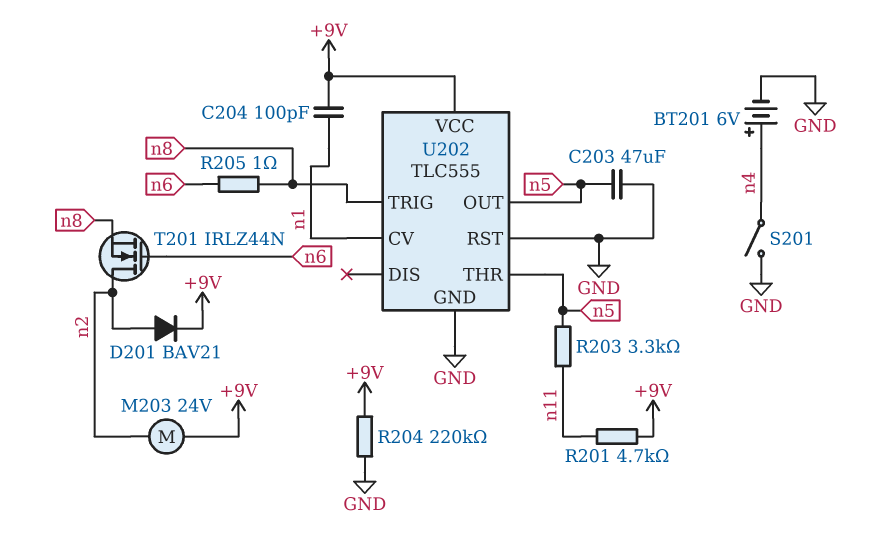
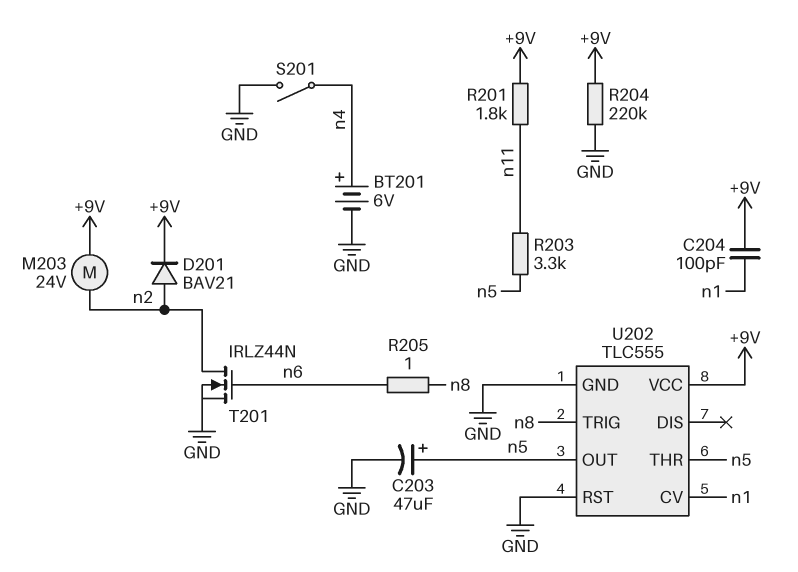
C203: 47uF (GND, n5) -> 47uF (plus n5, minus GND)
R201: 4.7k (+9V, n11) -> 1.8k (+9V, n11)
T201: NMOS IRLZ44N (G n6, D n2, S n8) -> NMOS IRLZ44N (G n6, D n2, S GND)

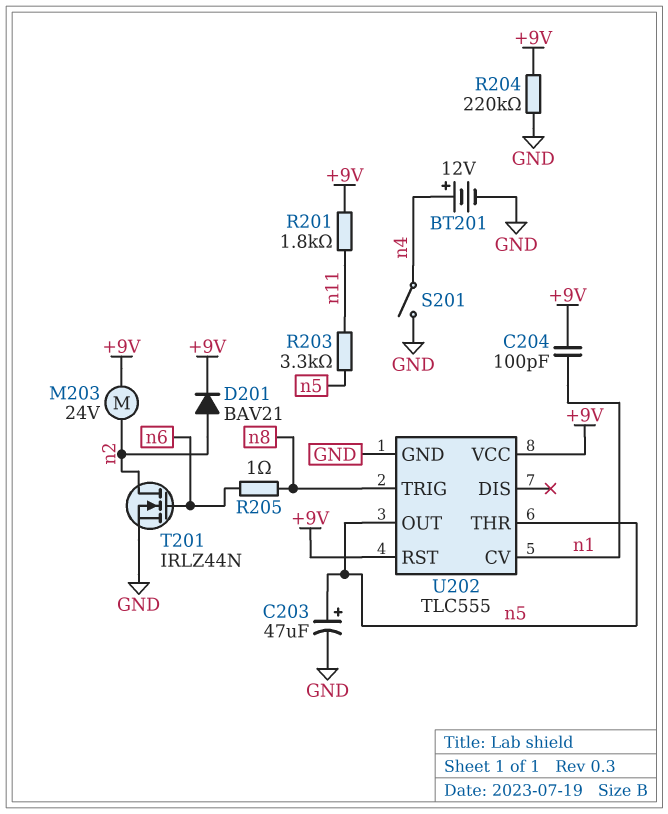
BT201: 6V (plus n4, minus GND) -> 12V (plus n4, minus GND)
U202 pin RST: GND -> +9V

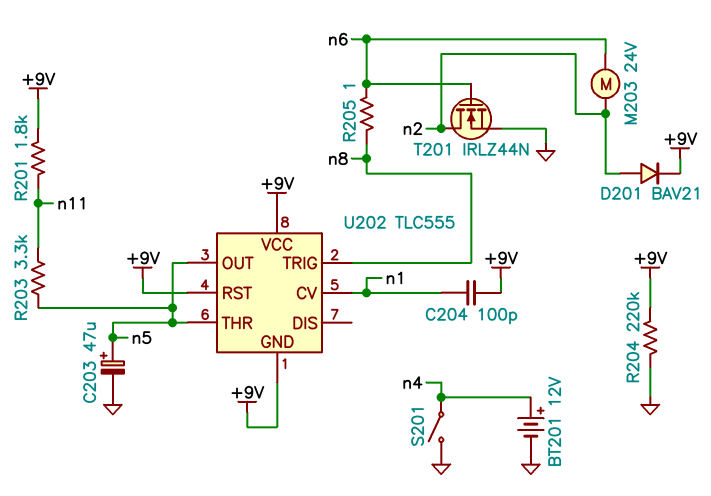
M203: motor 24V (+9V, n2) -> motor 24V (n2, n6)
U202 pin GND: GND -> +9V

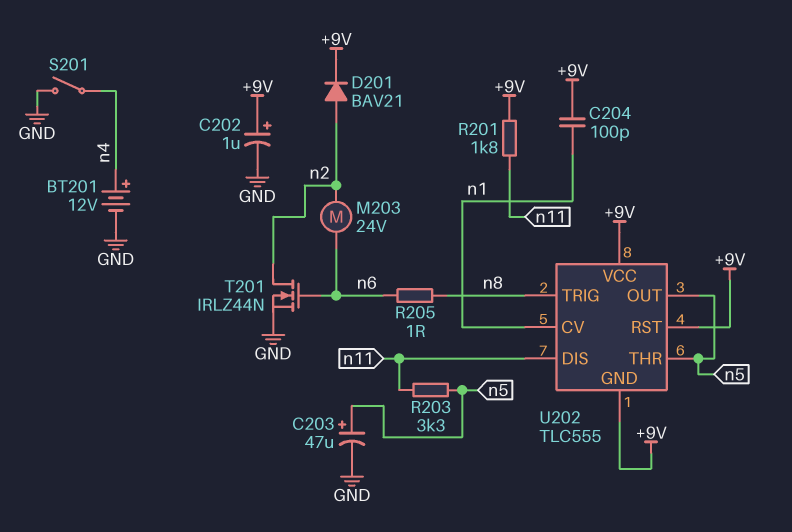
C202: none -> 1uF (plus +9V, minus GND)
R204: 220k (+9V, GND) -> none
U202 pin DIS: none -> n11

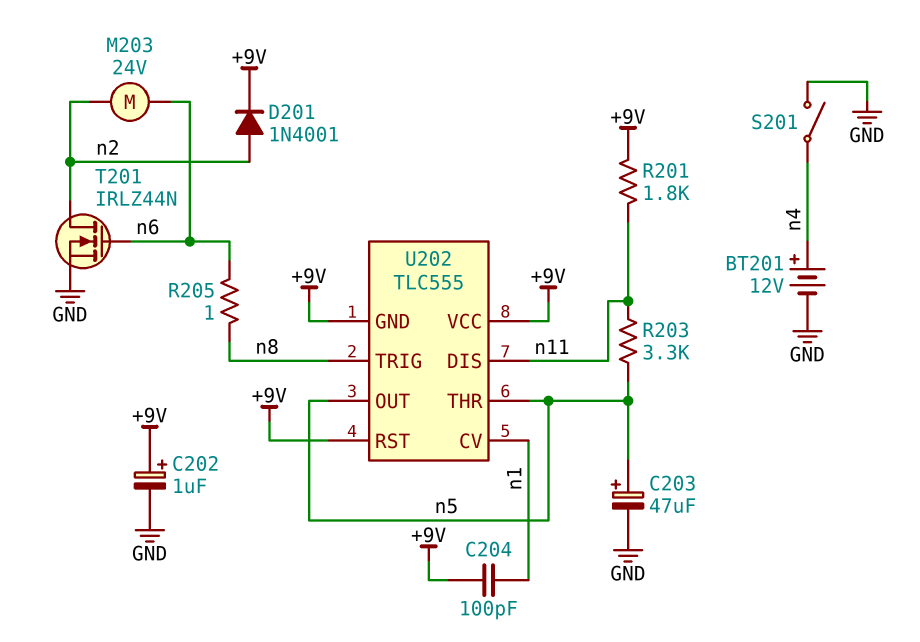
D201: diode BAV21 (A n2, K +9V) -> diode 1N4001 (A n2, K +9V)

